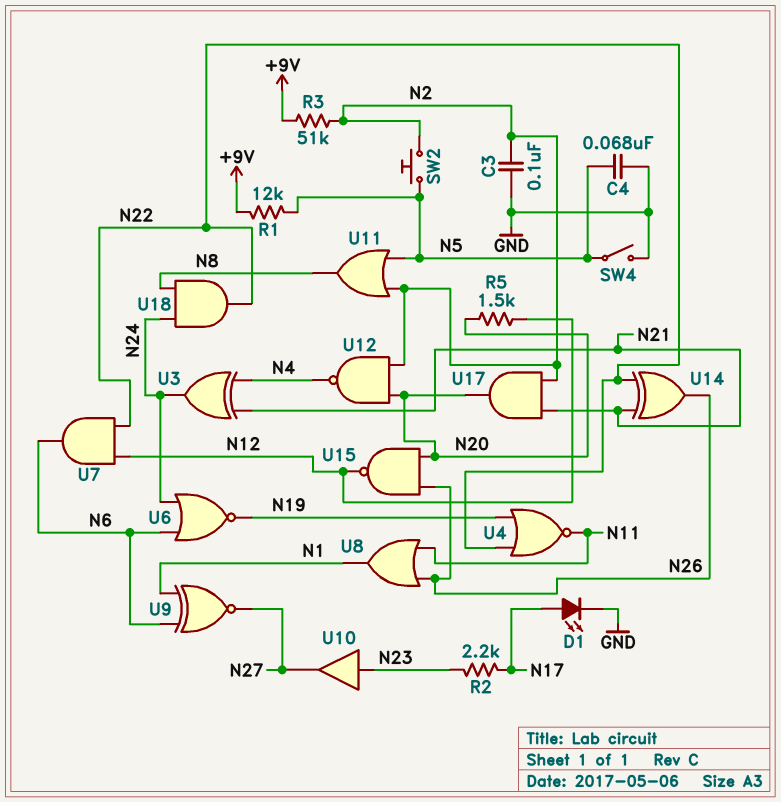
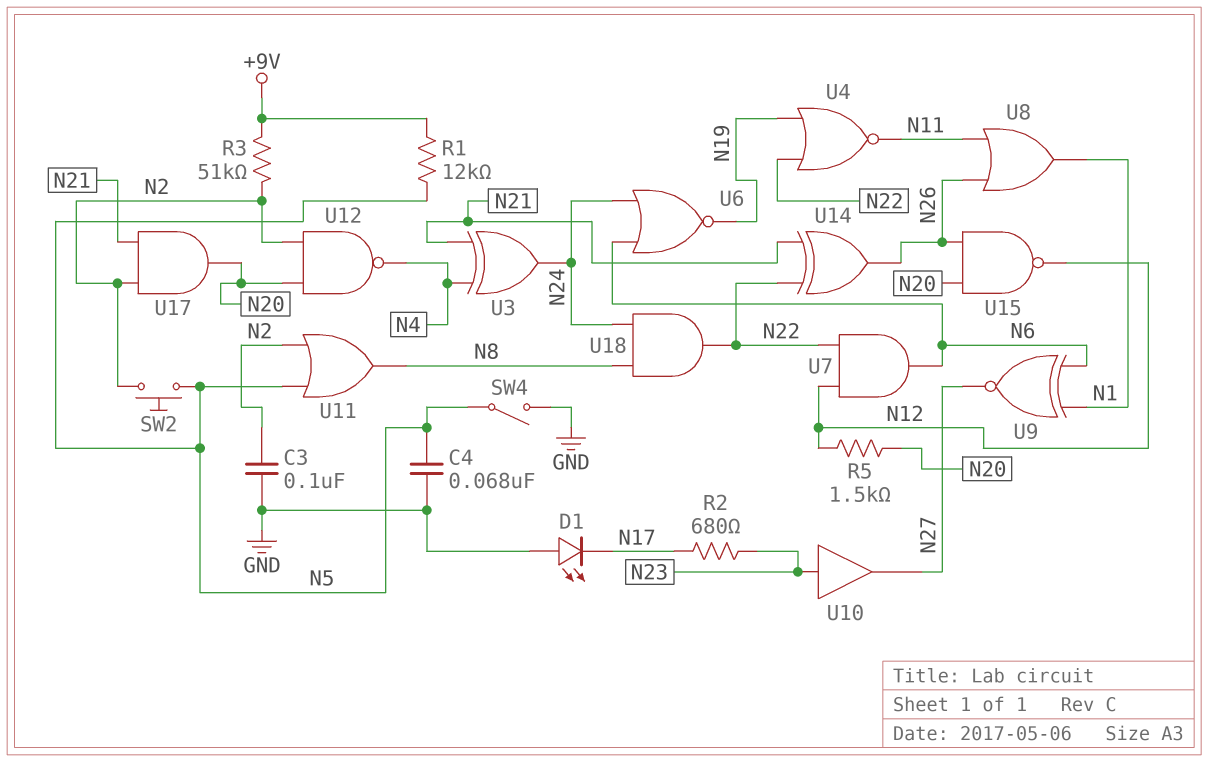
D1: LED (A N17, K GND) -> LED (A GND, K N17)
R2: 2.2k (N17, N23) -> 680 (N17, N23)

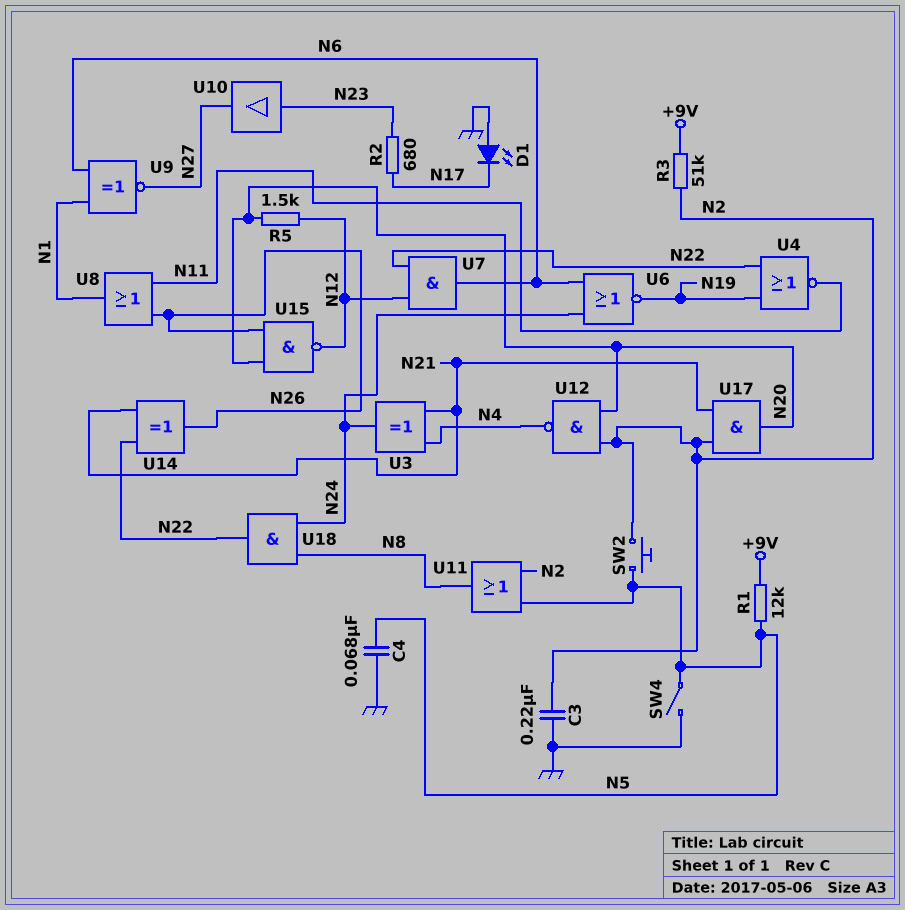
C3: 100nF (GND, N2) -> 220nF (GND, N2)

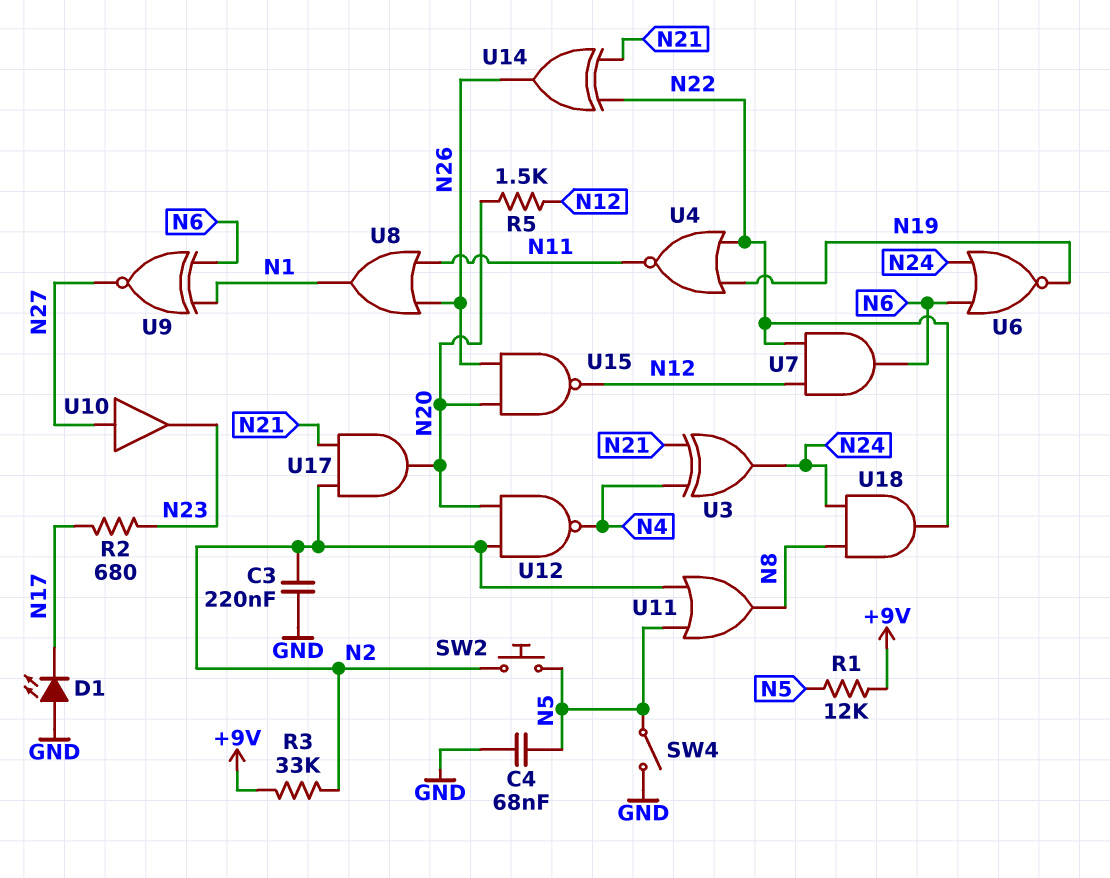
R3: 51k (+9V, N2) -> 33k (+9V, N2)
U10: buffer (in N23, out N27) -> buffer (in N27, out N23)

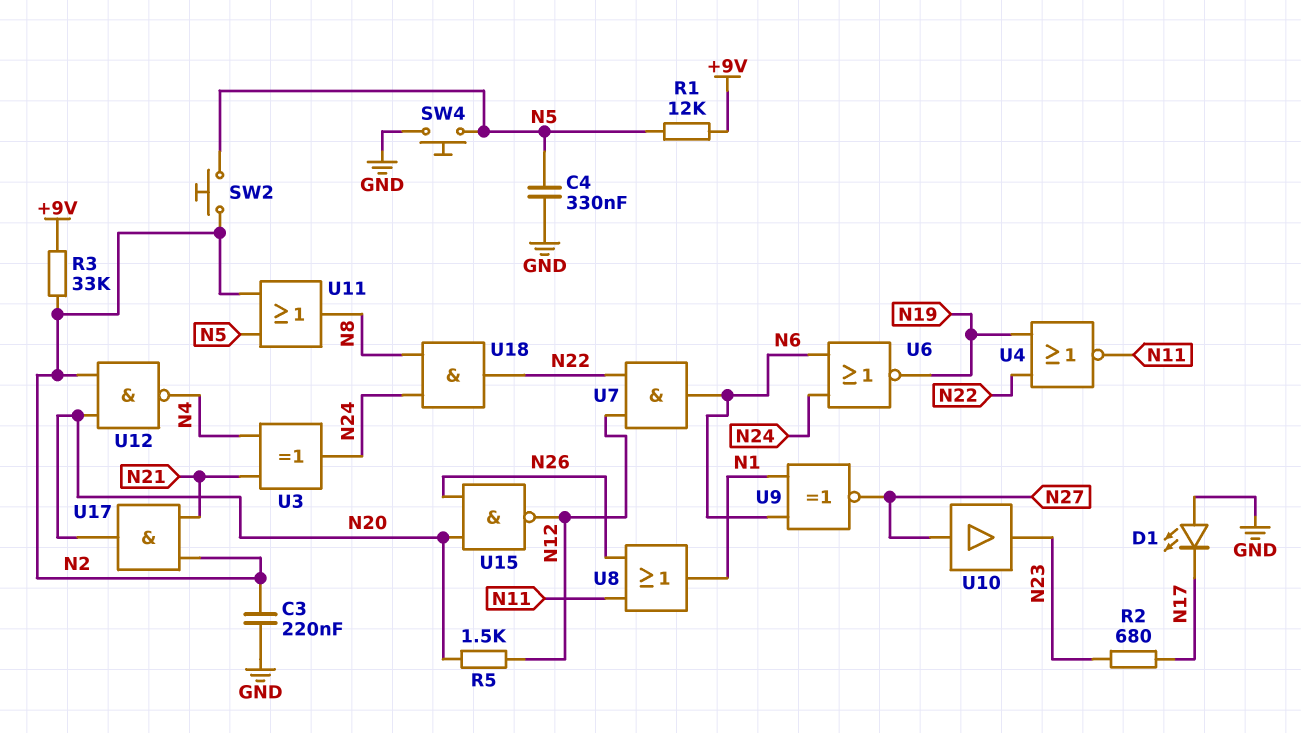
C4: 68nF (GND, N5) -> 330nF (GND, N5)
SW4: switch (GND, N5) -> button (GND, N5)
U14: XOR (in N21, in N22, out N26) -> none

